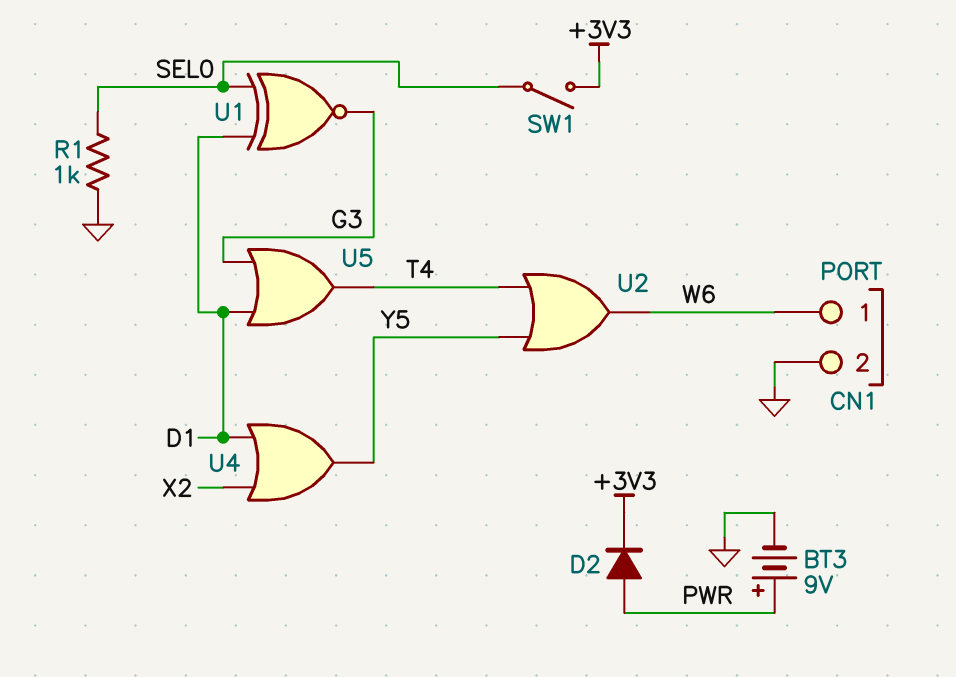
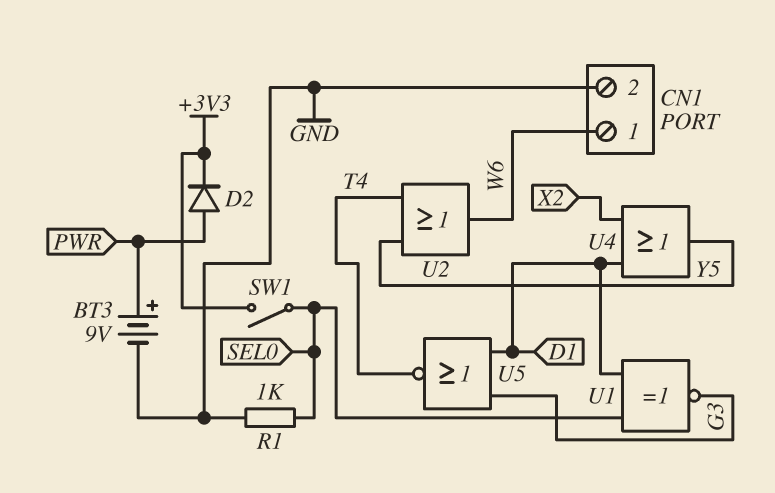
U5: OR (in D1, in G3, out T4) -> NOR (in D1, in G3, out T4)

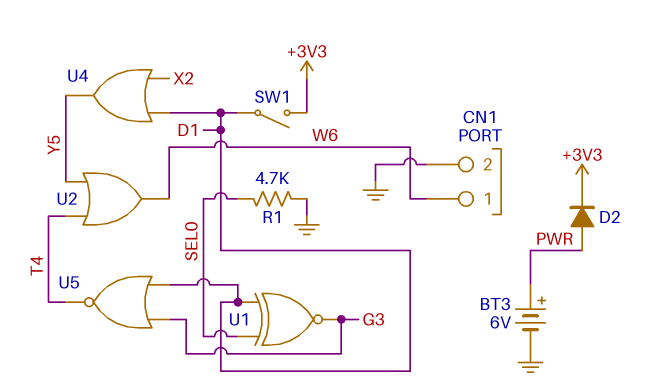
BT3: 9V (plus PWR, minus GND) -> 6V (plus PWR, minus GND)
R1: 1k (GND, SEL0) -> 4.7k (GND, SEL0)
SW1: switch (+3V3, SEL0) -> switch (+3V3, D1)

